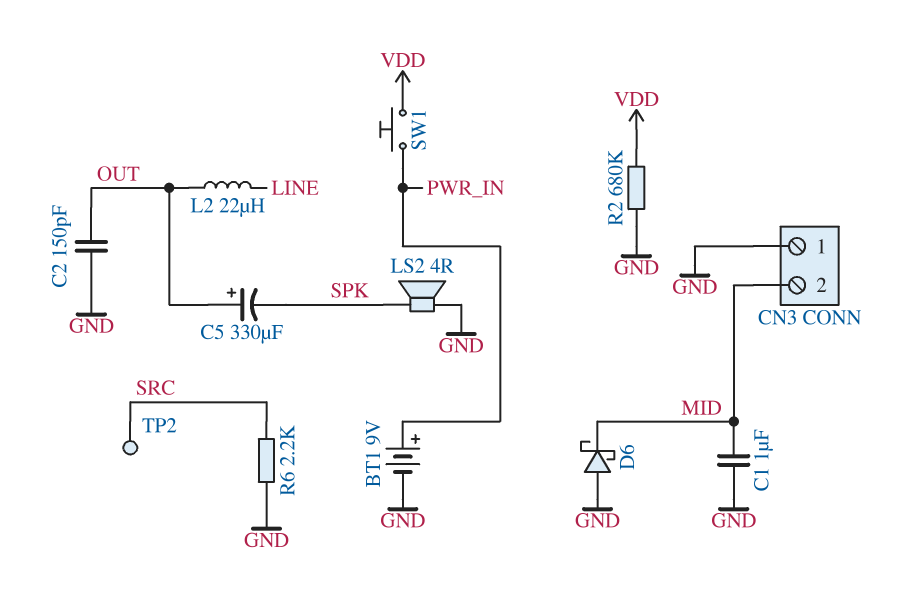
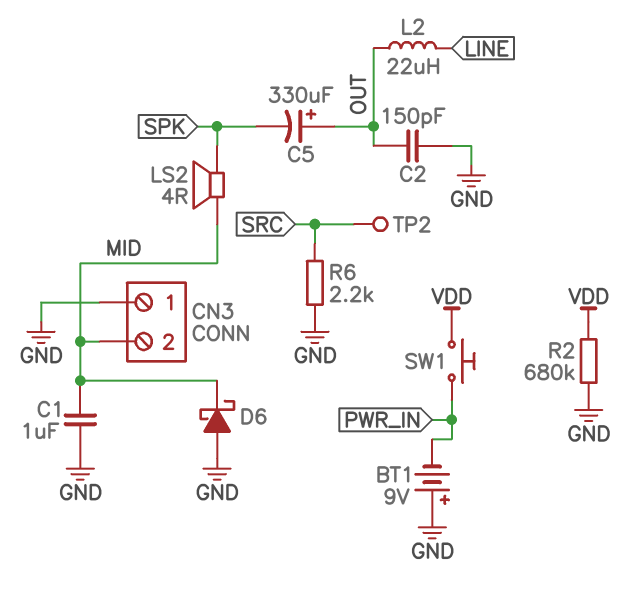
BT1: 9V (plus PWR_IN, minus GND) -> 9V (plus GND, minus PWR_IN)
LS2: speaker 4R (GND, SPK) -> speaker 4R (MID, SPK)

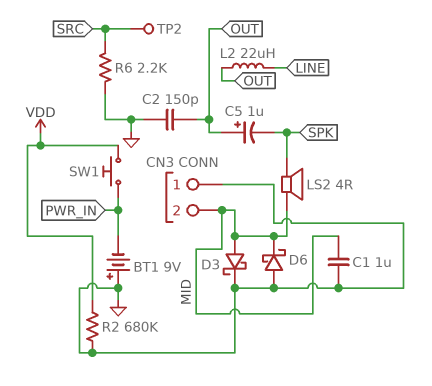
C5: 330uF (plus OUT, minus SPK) -> 1uF (plus OUT, minus SPK)
D3: none -> schottky (A MID, K GND)

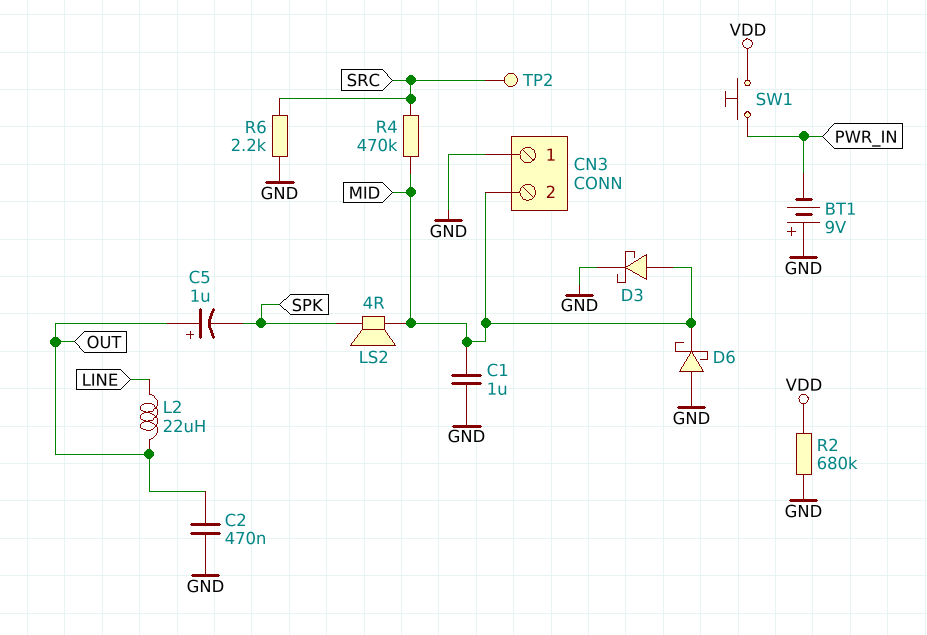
C2: 150pF (GND, OUT) -> 470nF (GND, OUT)
R4: none -> 470k (MID, SRC)

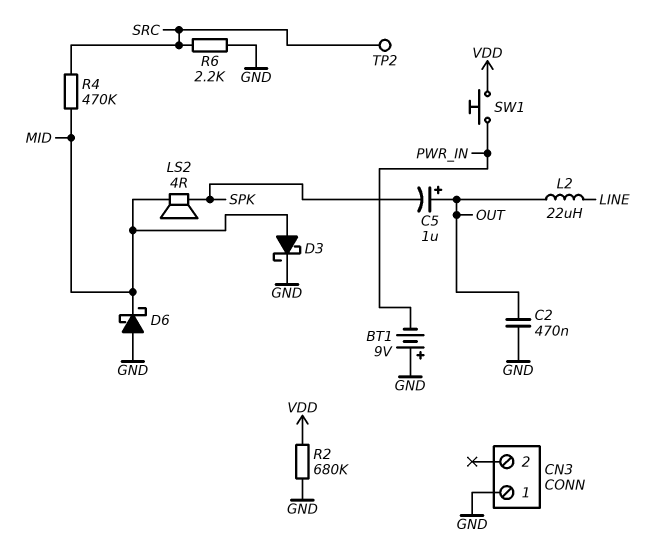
C1: 1uF (GND, MID) -> none
CN3 pin 2: MID -> none

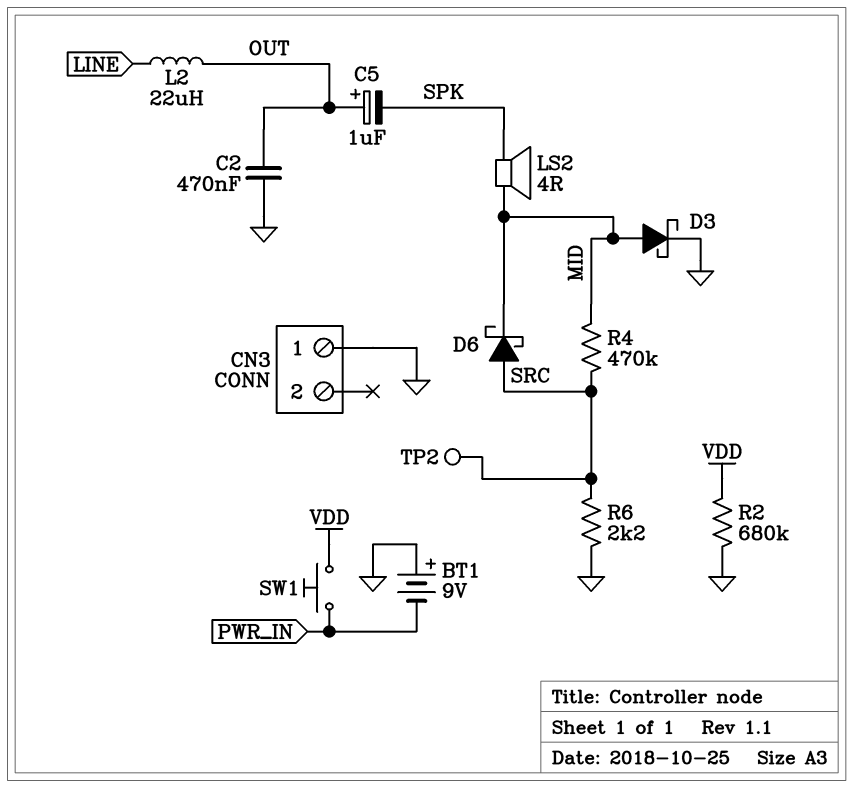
D6: schottky (A GND, K MID) -> schottky (A SRC, K MID)

